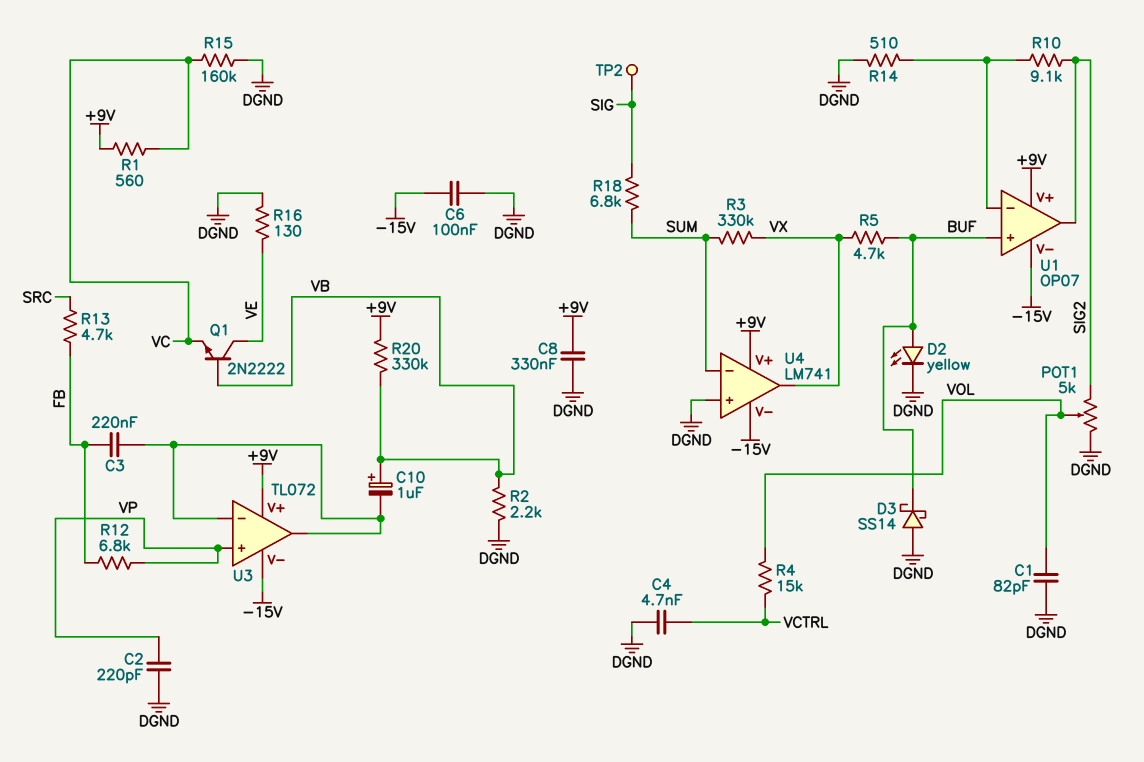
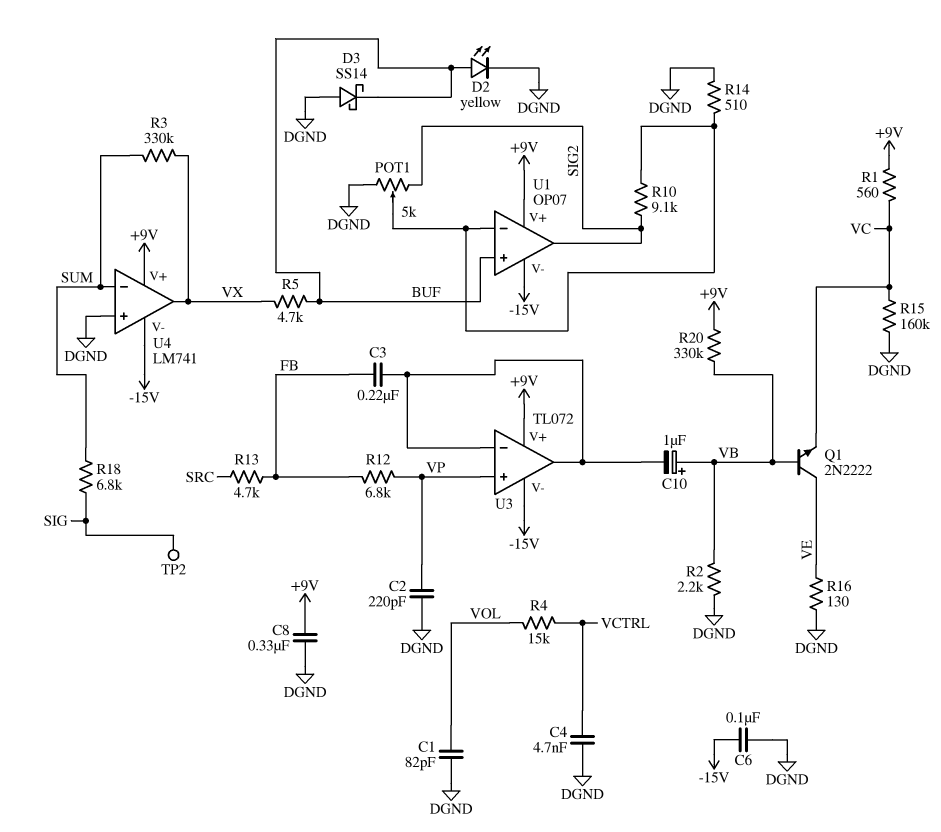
POT1: 5k (DGND, SIG2, wiper VOL) -> 5k (DGND, SIG2, wiper U1/in-)

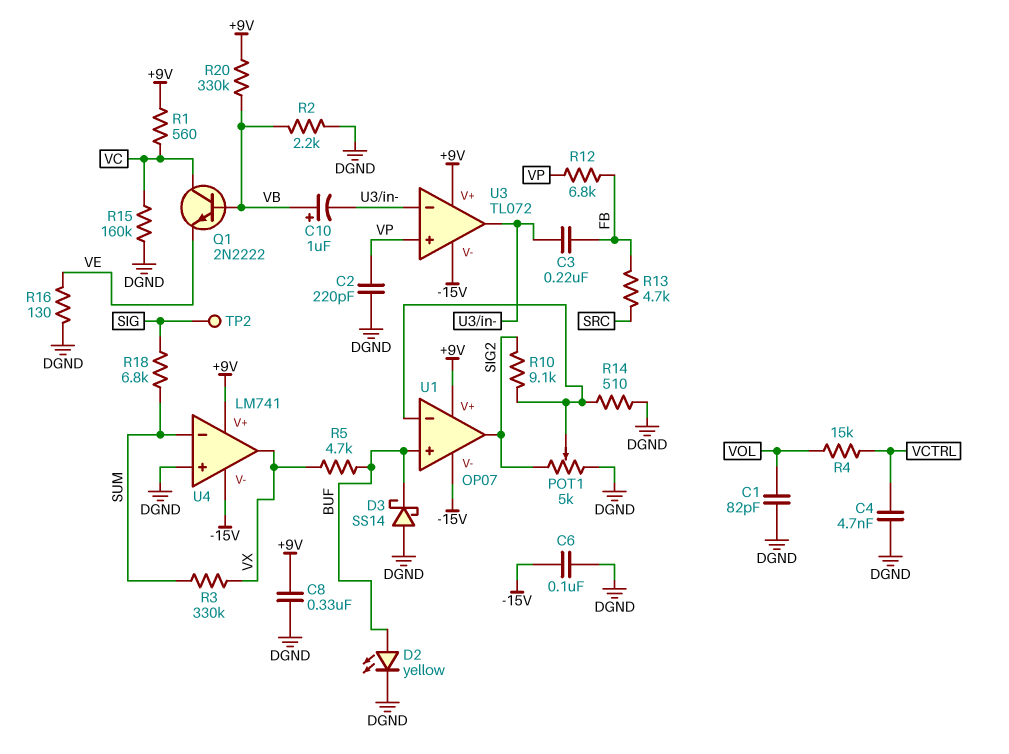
Q1: NPN 2N2222 (B VB, C VE, E VC) -> NPN 2N2222 (B VB, C VC, E VE)

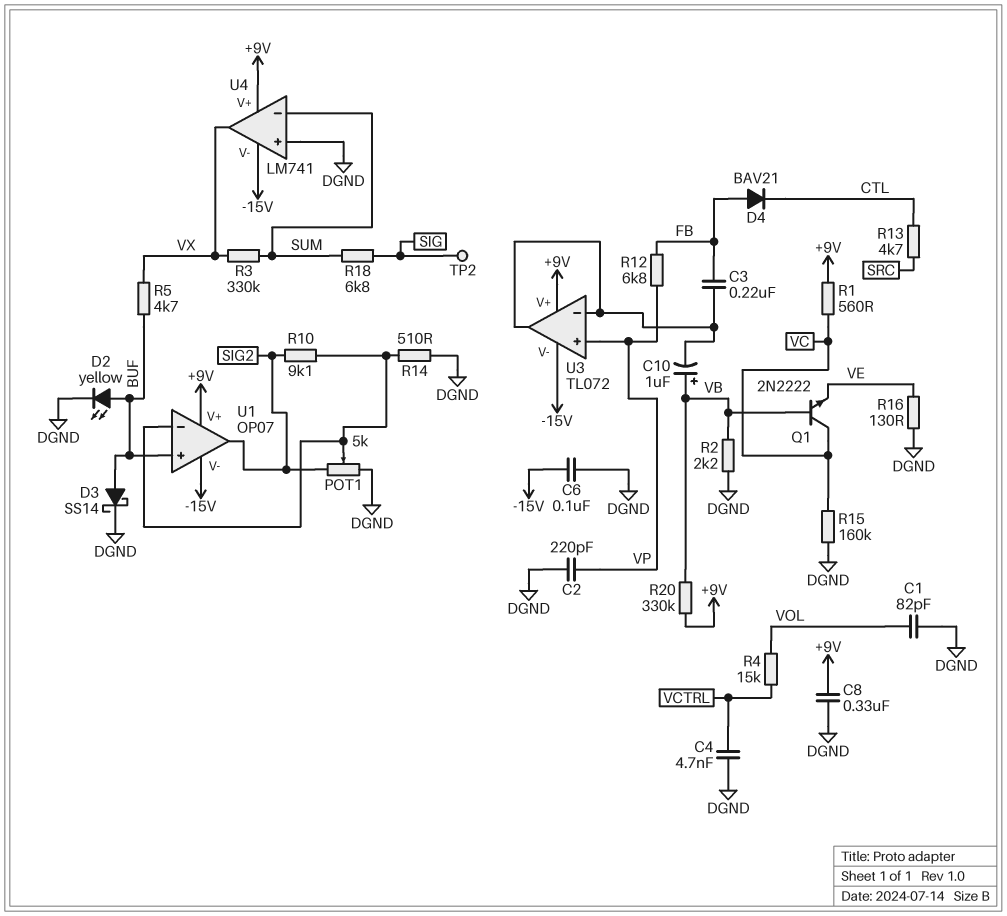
D3: schottky SS14 (A DGND, K BUF) -> schottky SS14 (A BUF, K DGND)
D4: none -> diode BAV21 (A FB, K CTL)
R13: 4.7k (FB, SRC) -> 4.7k (CTL, SRC)

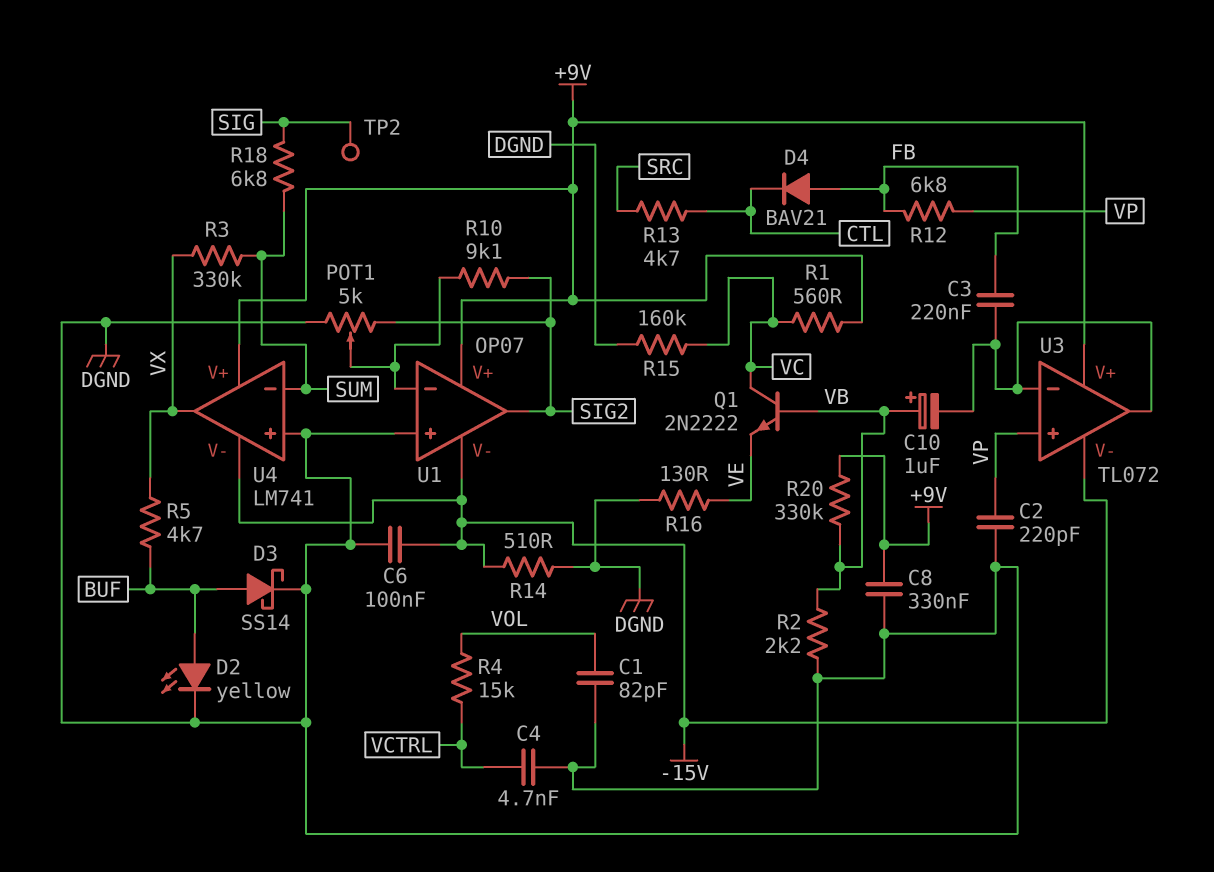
R14: 510 (DGND, U1/in-) -> 510 (-15V, DGND)
U1 pin in+: BUF -> DGND

